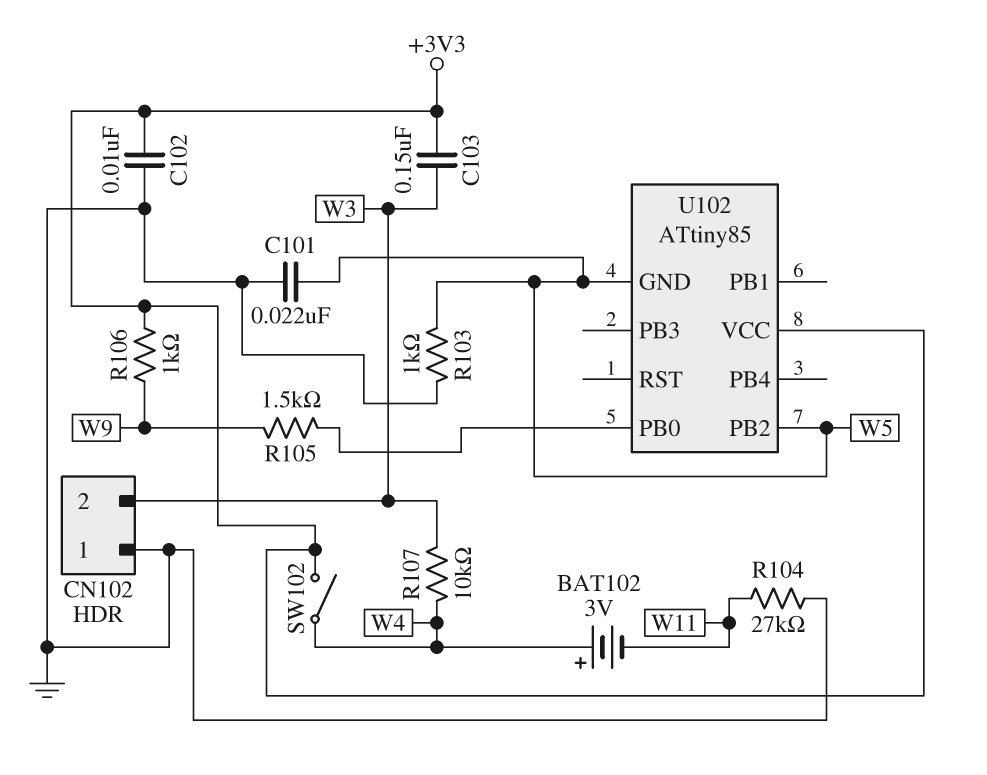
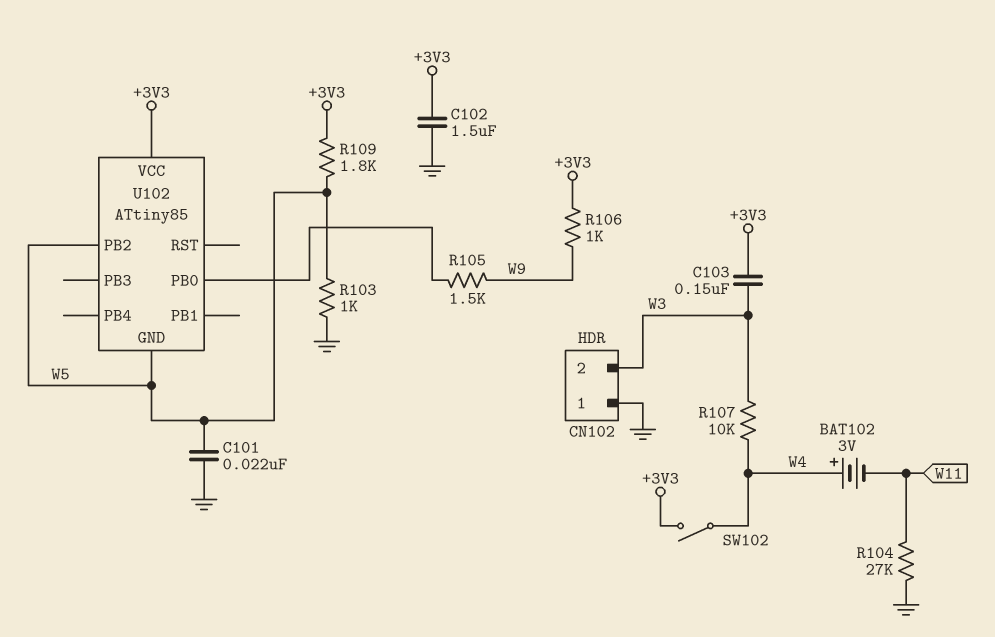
C102: 10nF (+3V3, GND) -> 1.5uF (+3V3, GND)
R109: none -> 1.8k (+3V3, W5)

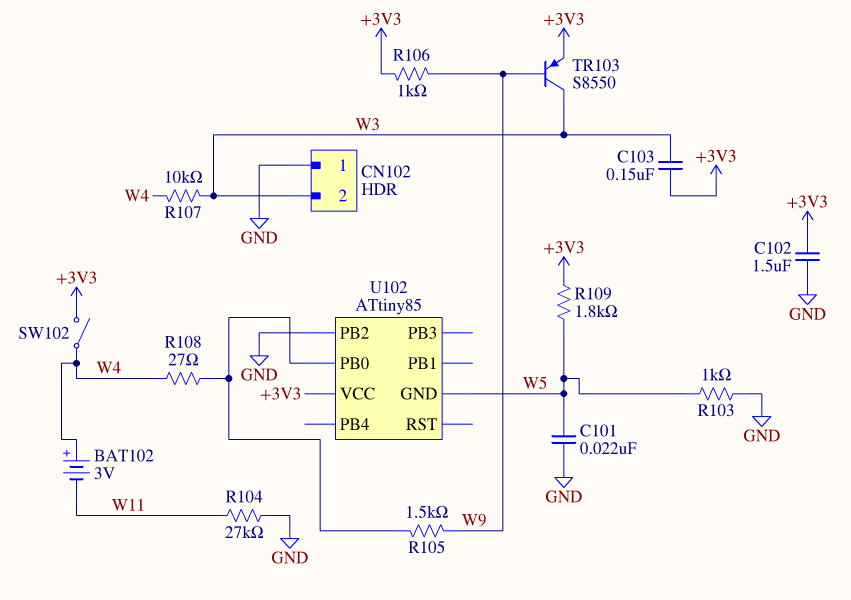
R108: none -> 27 (U102/PB0, W4)
TR103: none -> PNP S8550 (B W9, C W3, E +3V3)
U102 pin PB2: W5 -> GND

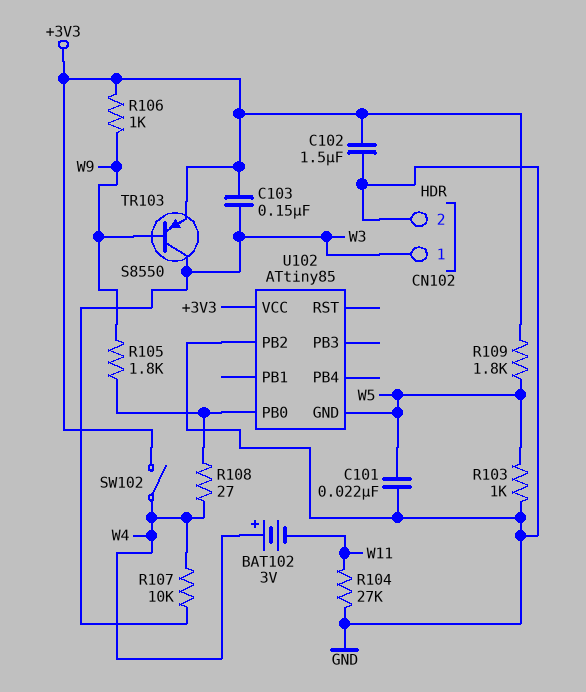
CN102 pin 1: GND -> W3
CN102 pin 2: W3 -> GND
R105: 1.5k (U102/PB0, W9) -> 1.8k (U102/PB0, W9)

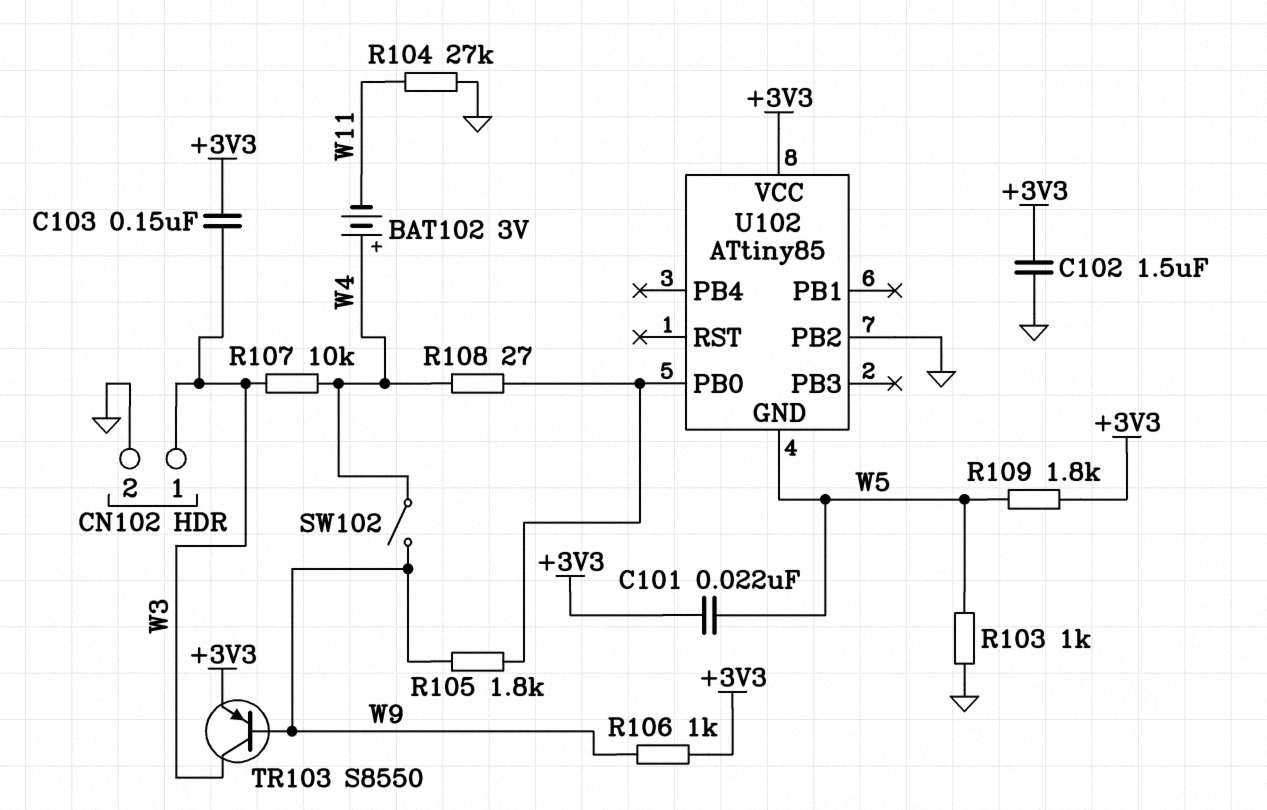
C101: 22nF (GND, W5) -> 22nF (+3V3, W5)
SW102: switch (+3V3, W4) -> switch (W4, W9)

